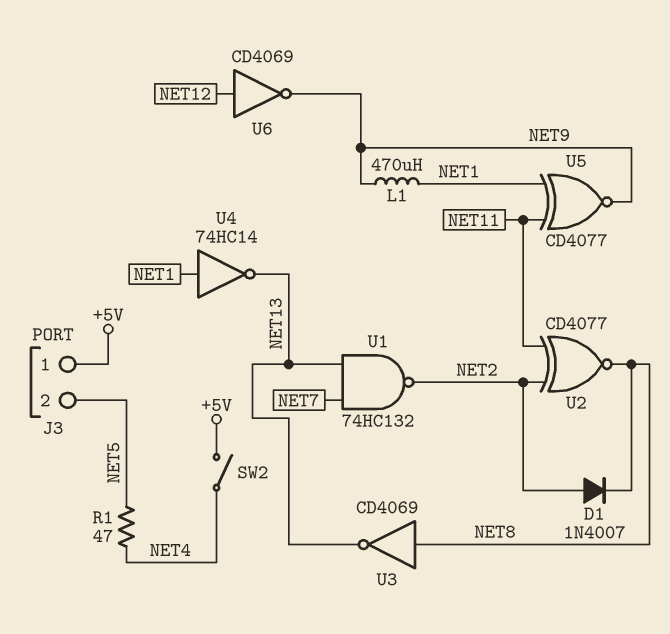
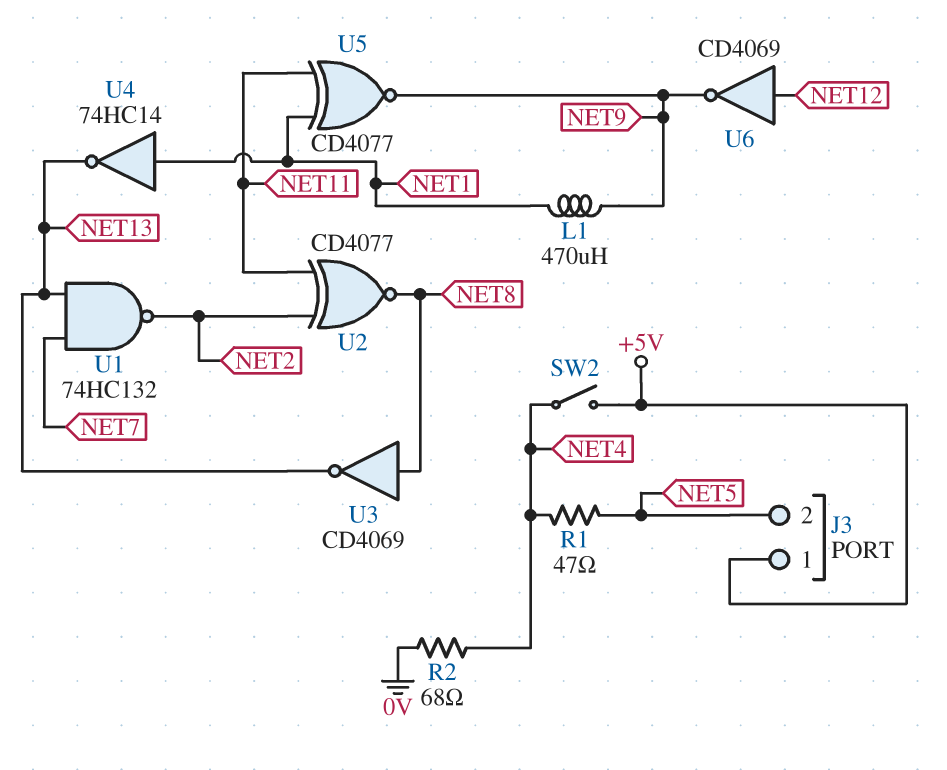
D1: diode 1N4007 (A NET2, K NET8) -> none
R2: none -> 68 (0V, NET4)

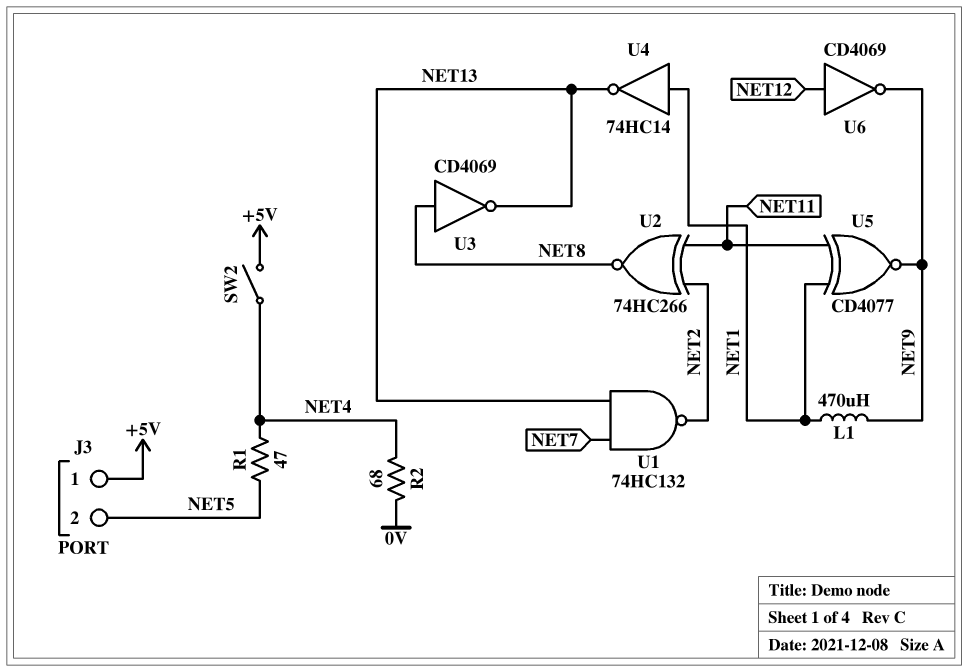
U2: XNOR CD4077 (in NET2, in NET11, out NET8) -> XNOR 74HC266 (in NET2, in NET11, out NET8)

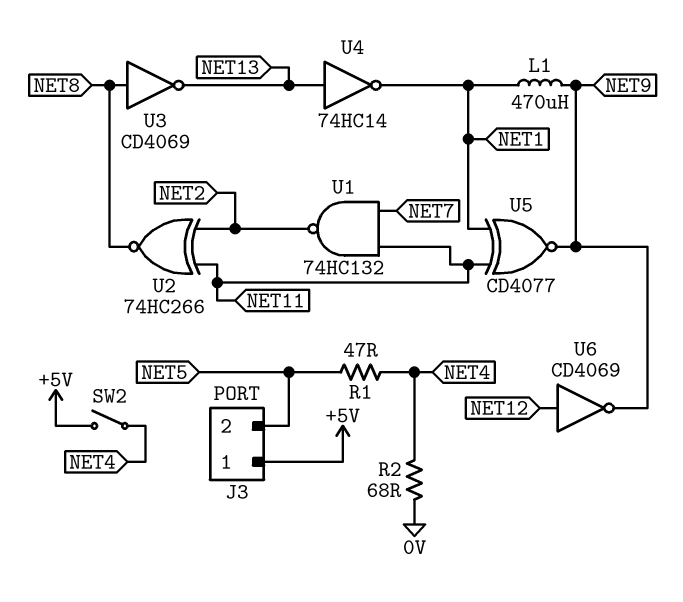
U1: NAND 74HC132 (in NET7, in NET13, out NET2) -> NAND 74HC132 (in NET7, in NET11, out NET2)
U4: NOT 74HC14 (in NET1, out NET13) -> NOT 74HC14 (in NET13, out NET1)

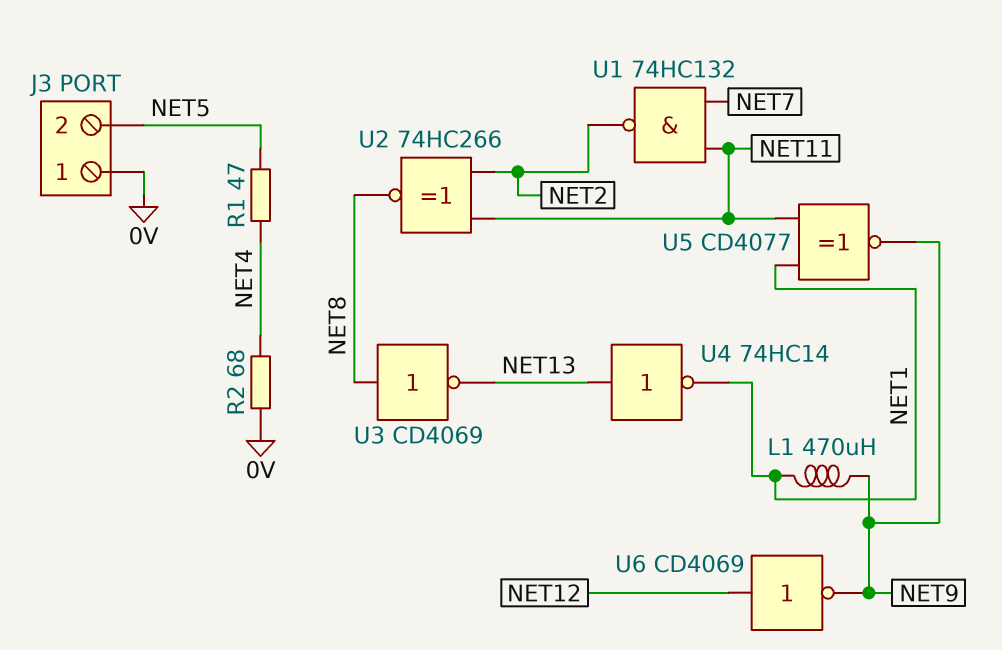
J3 pin 1: +5V -> 0V
SW2: switch (+5V, NET4) -> none

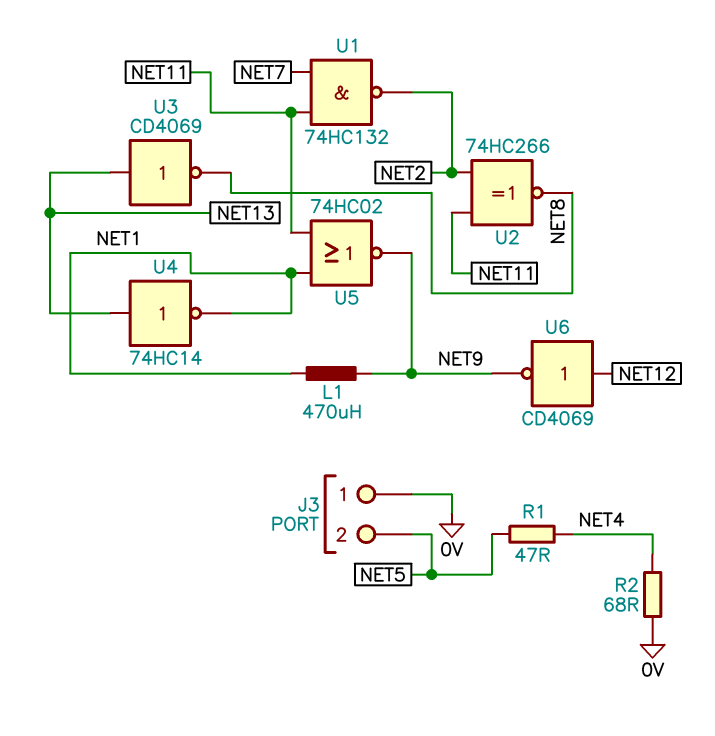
U3: NOT CD4069 (in NET8, out NET13) -> NOT CD4069 (in NET13, out NET8)
U5: XNOR CD4077 (in NET1, in NET11, out NET9) -> NOR 74HC02 (in NET1, in NET11, out NET9)

